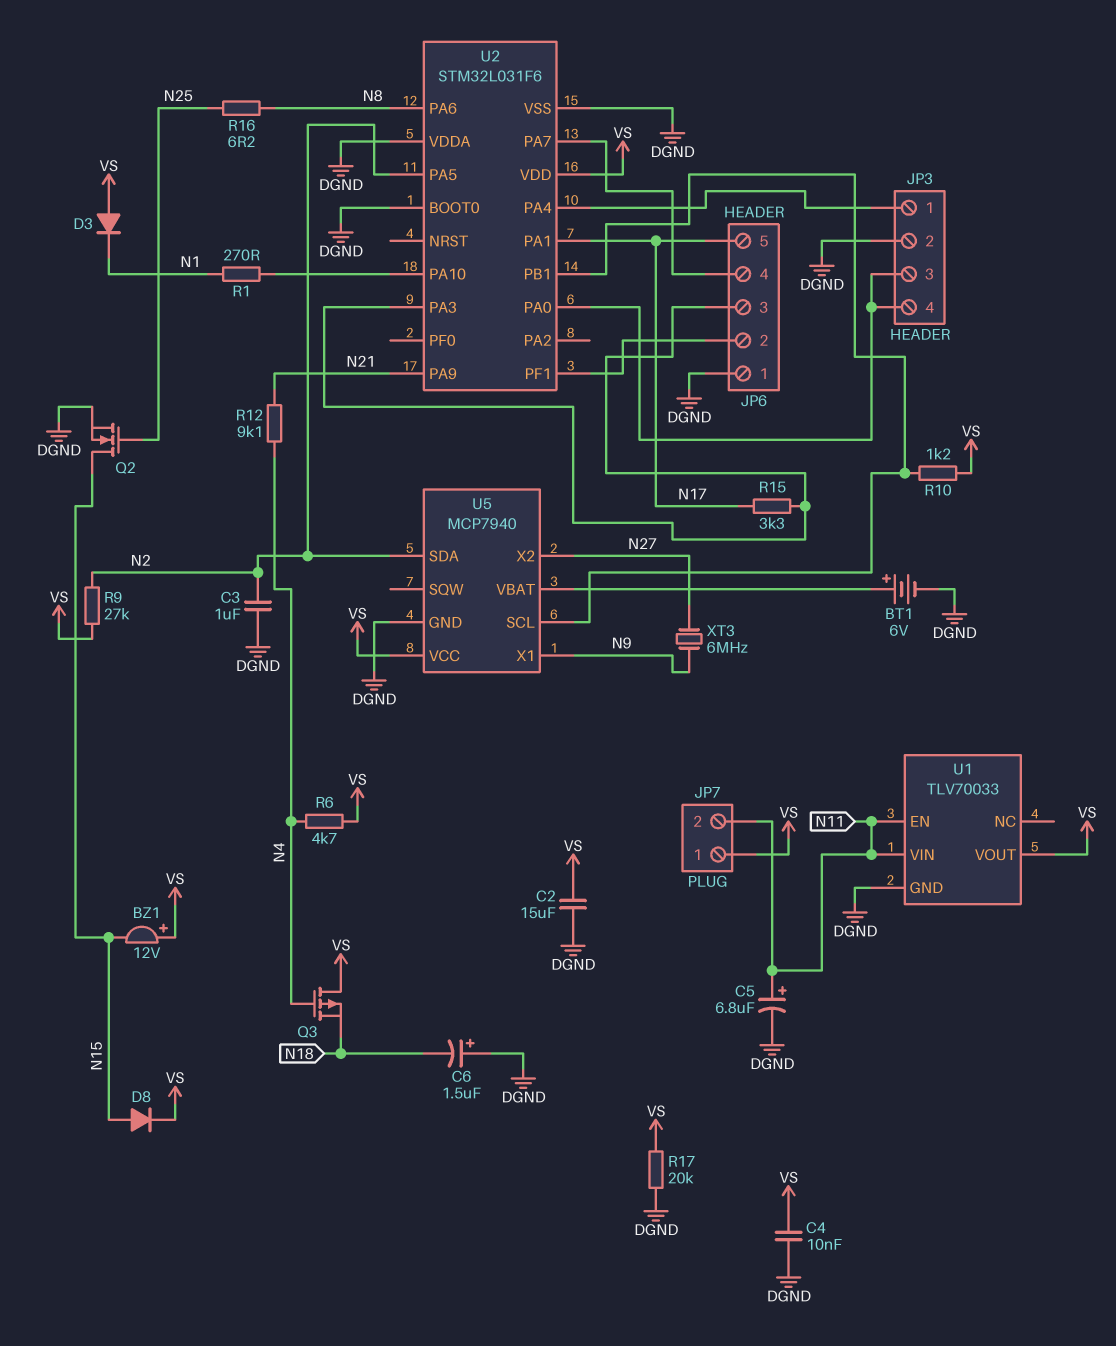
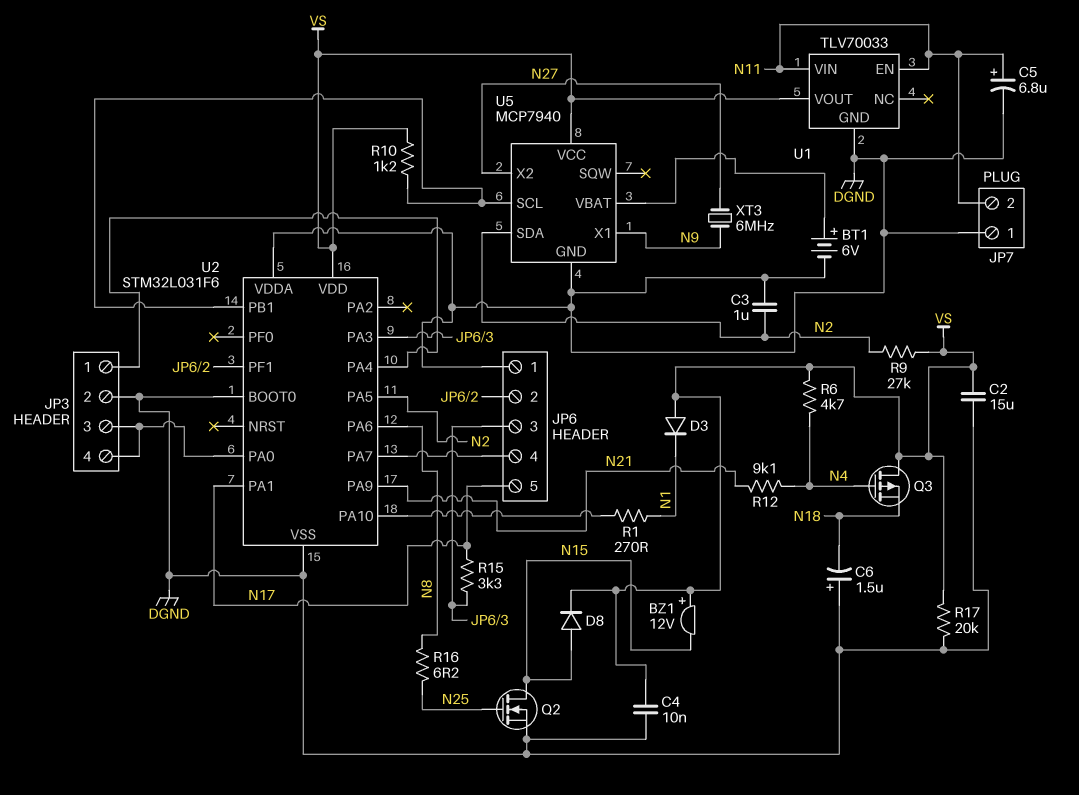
JP7 pin 1: VS -> DGND

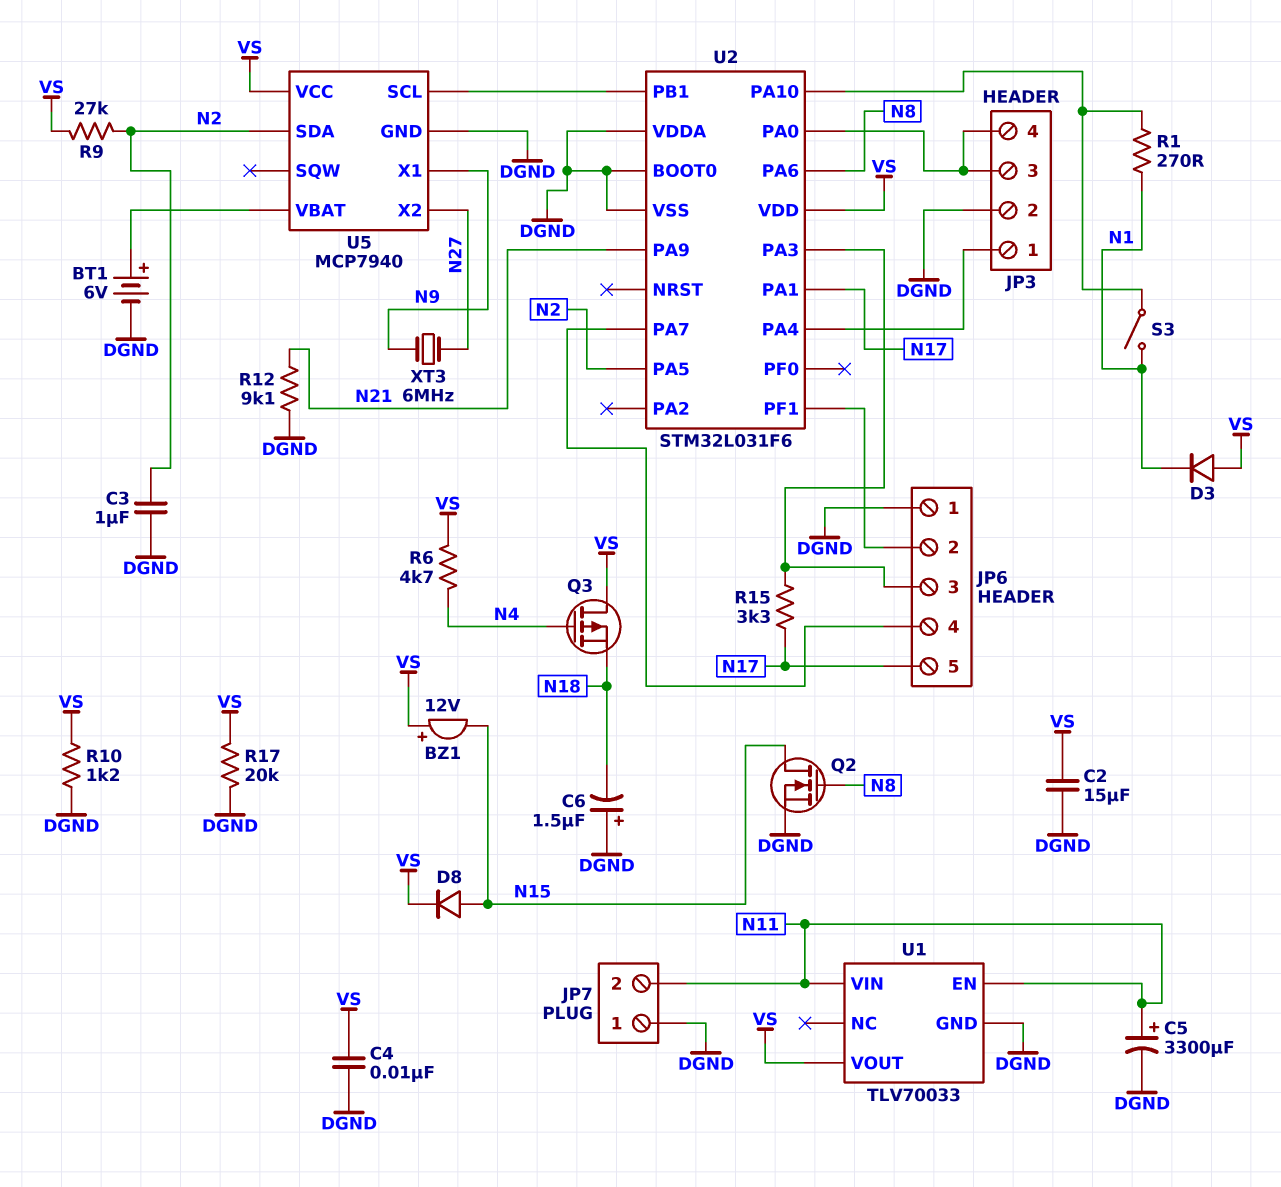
C5: 6.8uF (plus N11, minus DGND) -> 3300uF (plus N11, minus DGND)
Q2: NMOS (G N25, D N15, S DGND) -> NMOS (G N8, D N15, S DGND)
R10: 1.2k (U2/PB1, VS) -> 1.2k (DGND, VS)
R12: 9.1k (N4, N21) -> 9.1k (DGND, N21)
R16: 6.2 (N8, N25) -> none
S3: none -> switch (N1, U2/PA10)

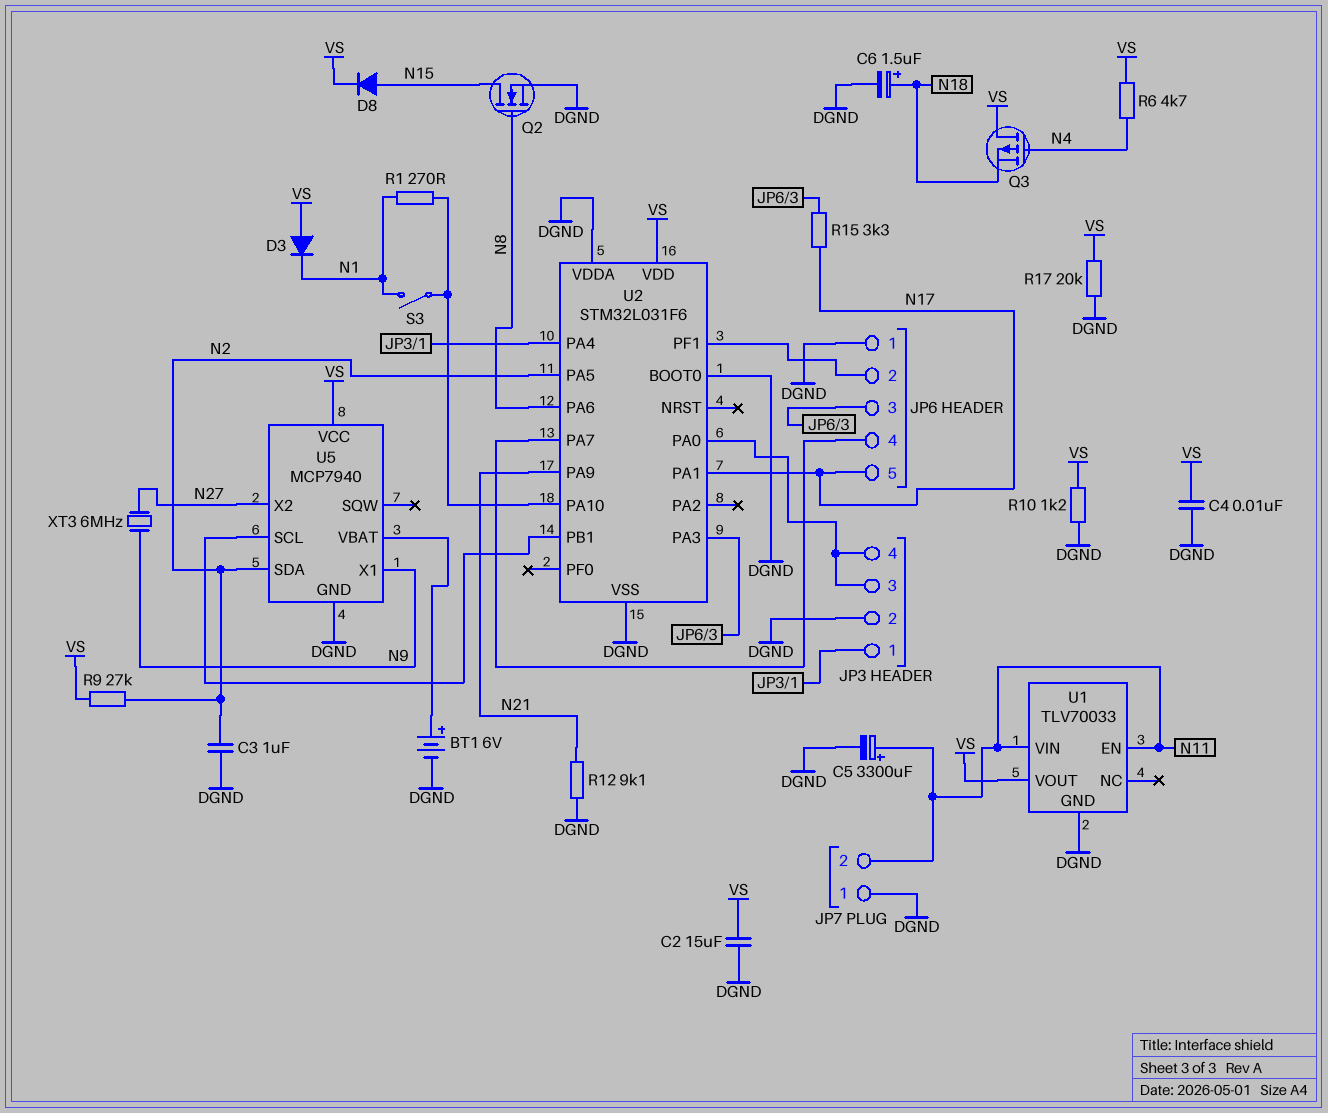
BZ1: buzzer 12V (plus VS, minus N15) -> none
C6: 1.5uF (plus DGND, minus N18) -> 1.5uF (plus N18, minus DGND)

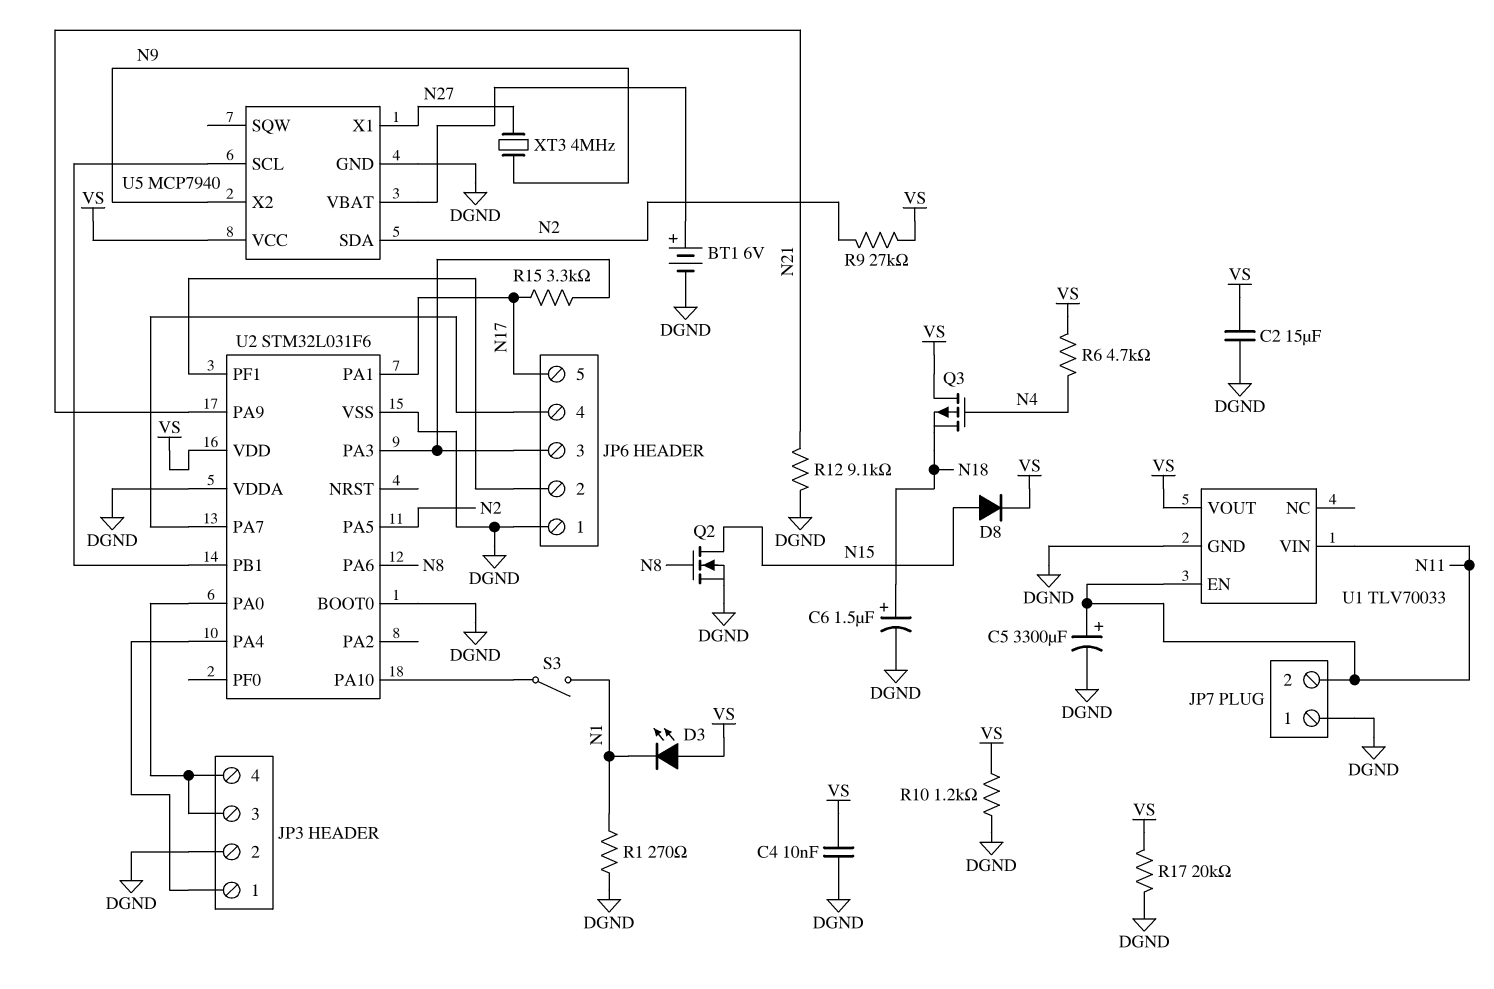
C3: 1uF (DGND, N2) -> none
D3: diode (A VS, K N1) -> LED (A VS, K N1)
R1: 270 (N1, U2/PA10) -> 270 (DGND, N1)
U5 pin X1: N9 -> N27
U5 pin X2: N27 -> N9
XT3: 6MHz (N9, N27) -> 4MHz (N9, N27)

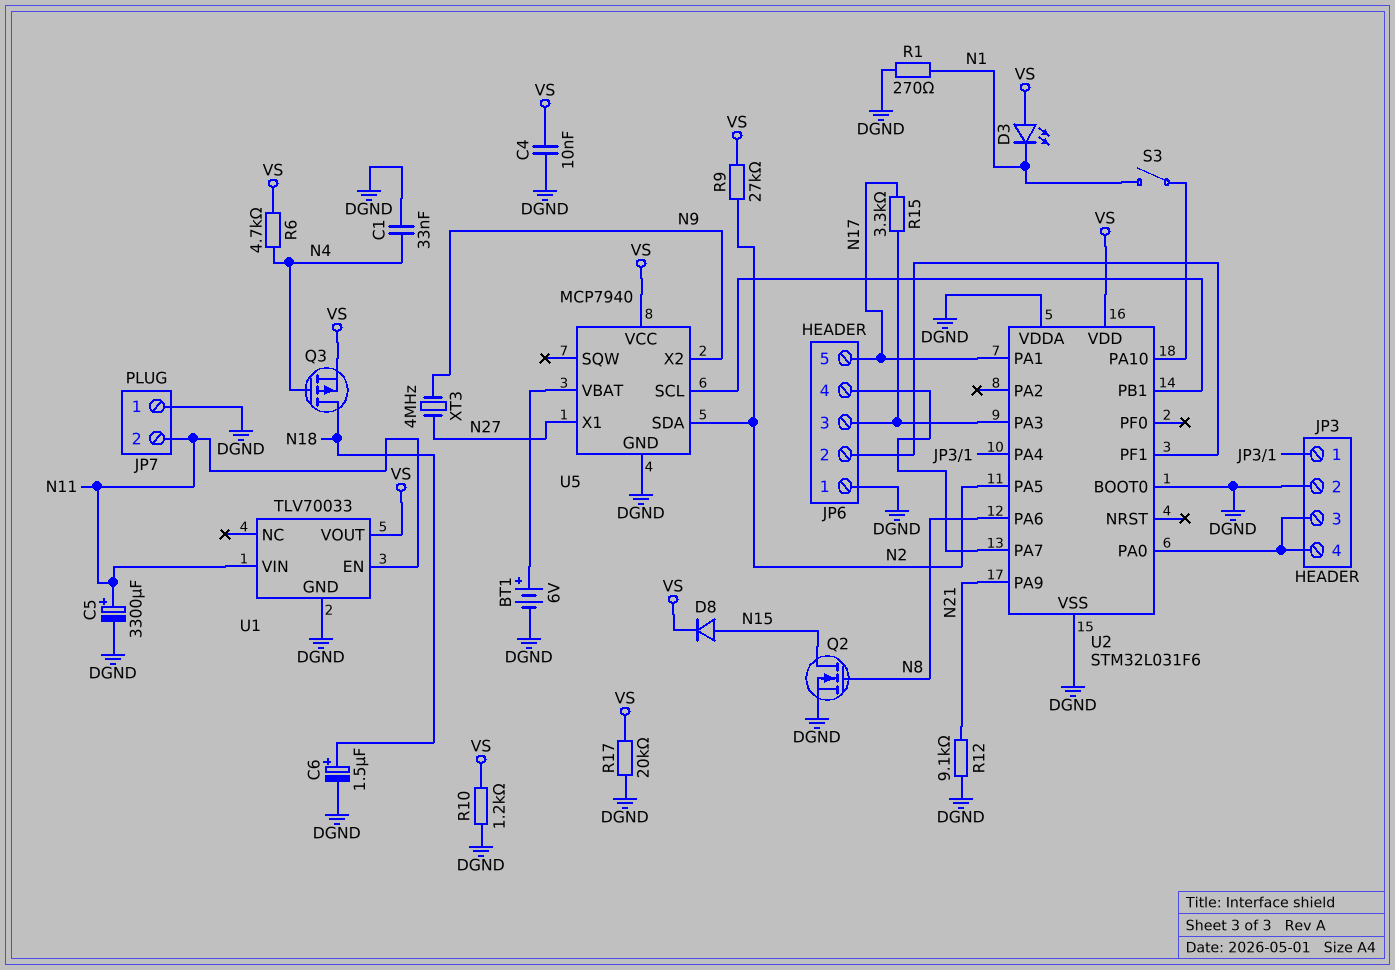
C1: none -> 33nF (DGND, N4)
C2: 15uF (DGND, VS) -> none
Q3: PMOS (G N4, D VS, S N18) -> PMOS (G N4, D N18, S VS)

